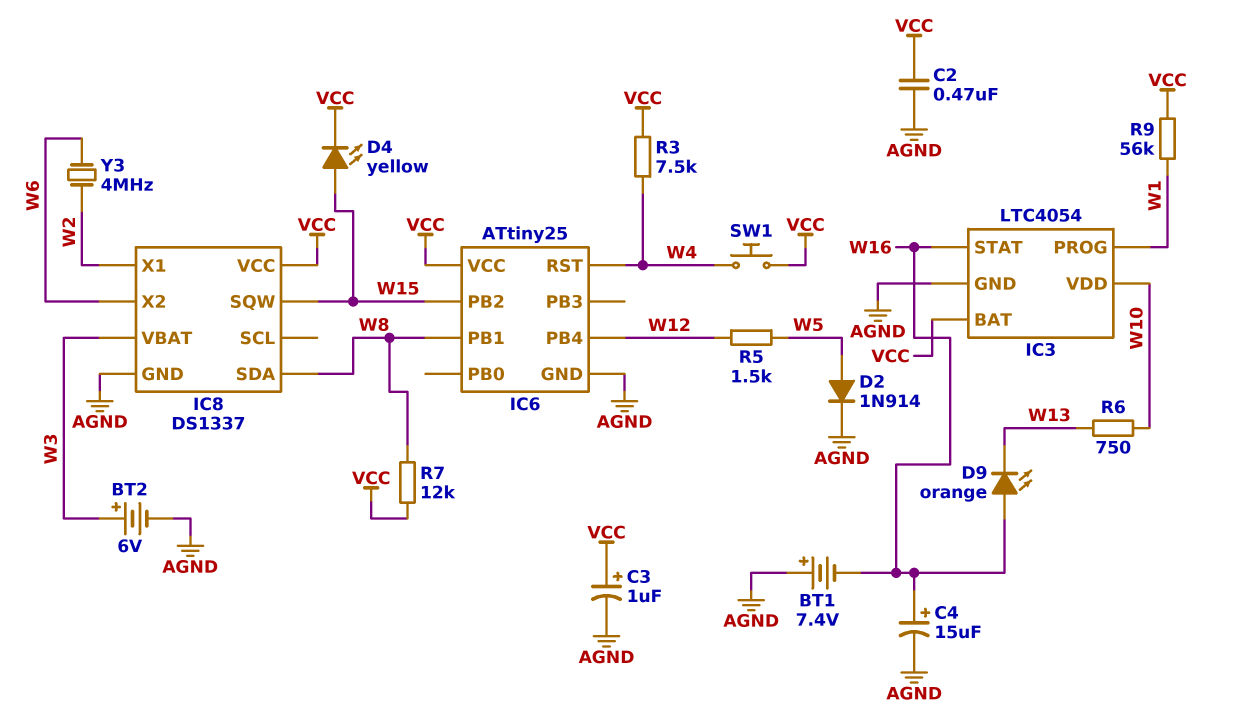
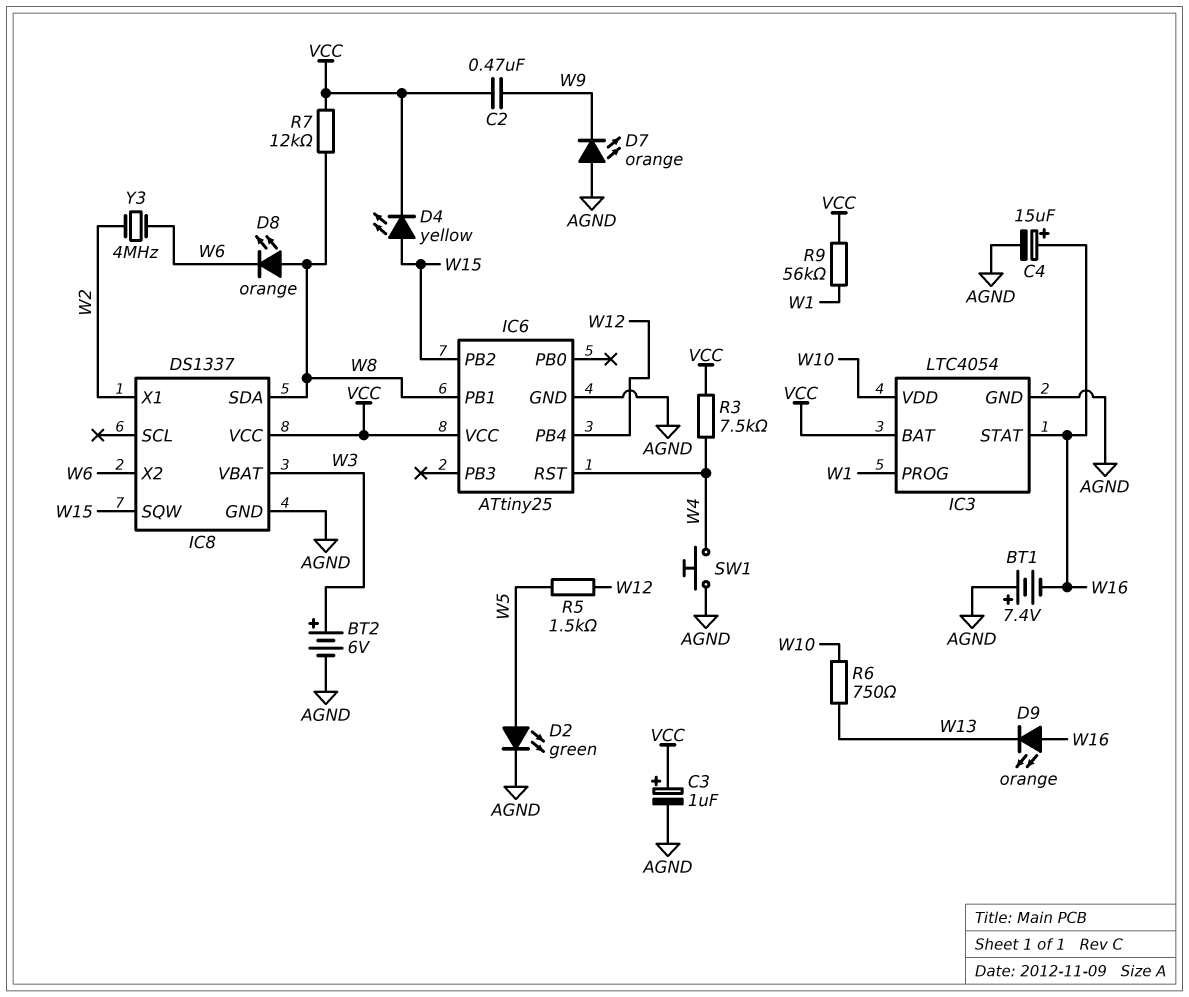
C2: 470nF (AGND, VCC) -> 470nF (VCC, W9)
D2: diode 1N914 (A W5, K AGND) -> LED green (A W5, K AGND)
D7: none -> LED orange (A AGND, K W9)
D8: none -> LED orange (A W8, K W6)
SW1: button (VCC, W4) -> button (AGND, W4)

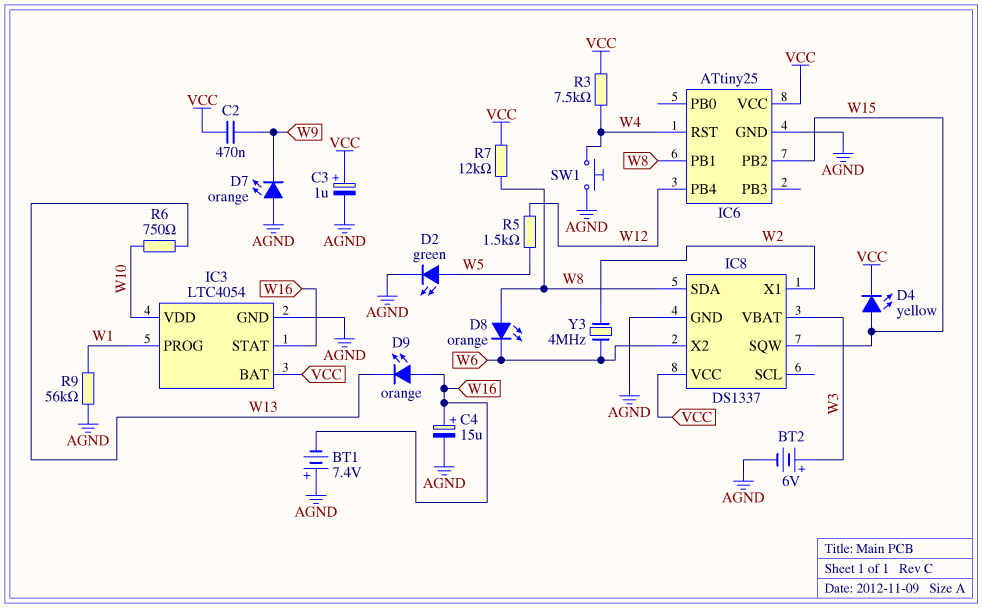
R9: 56k (VCC, W1) -> 56k (AGND, W1)

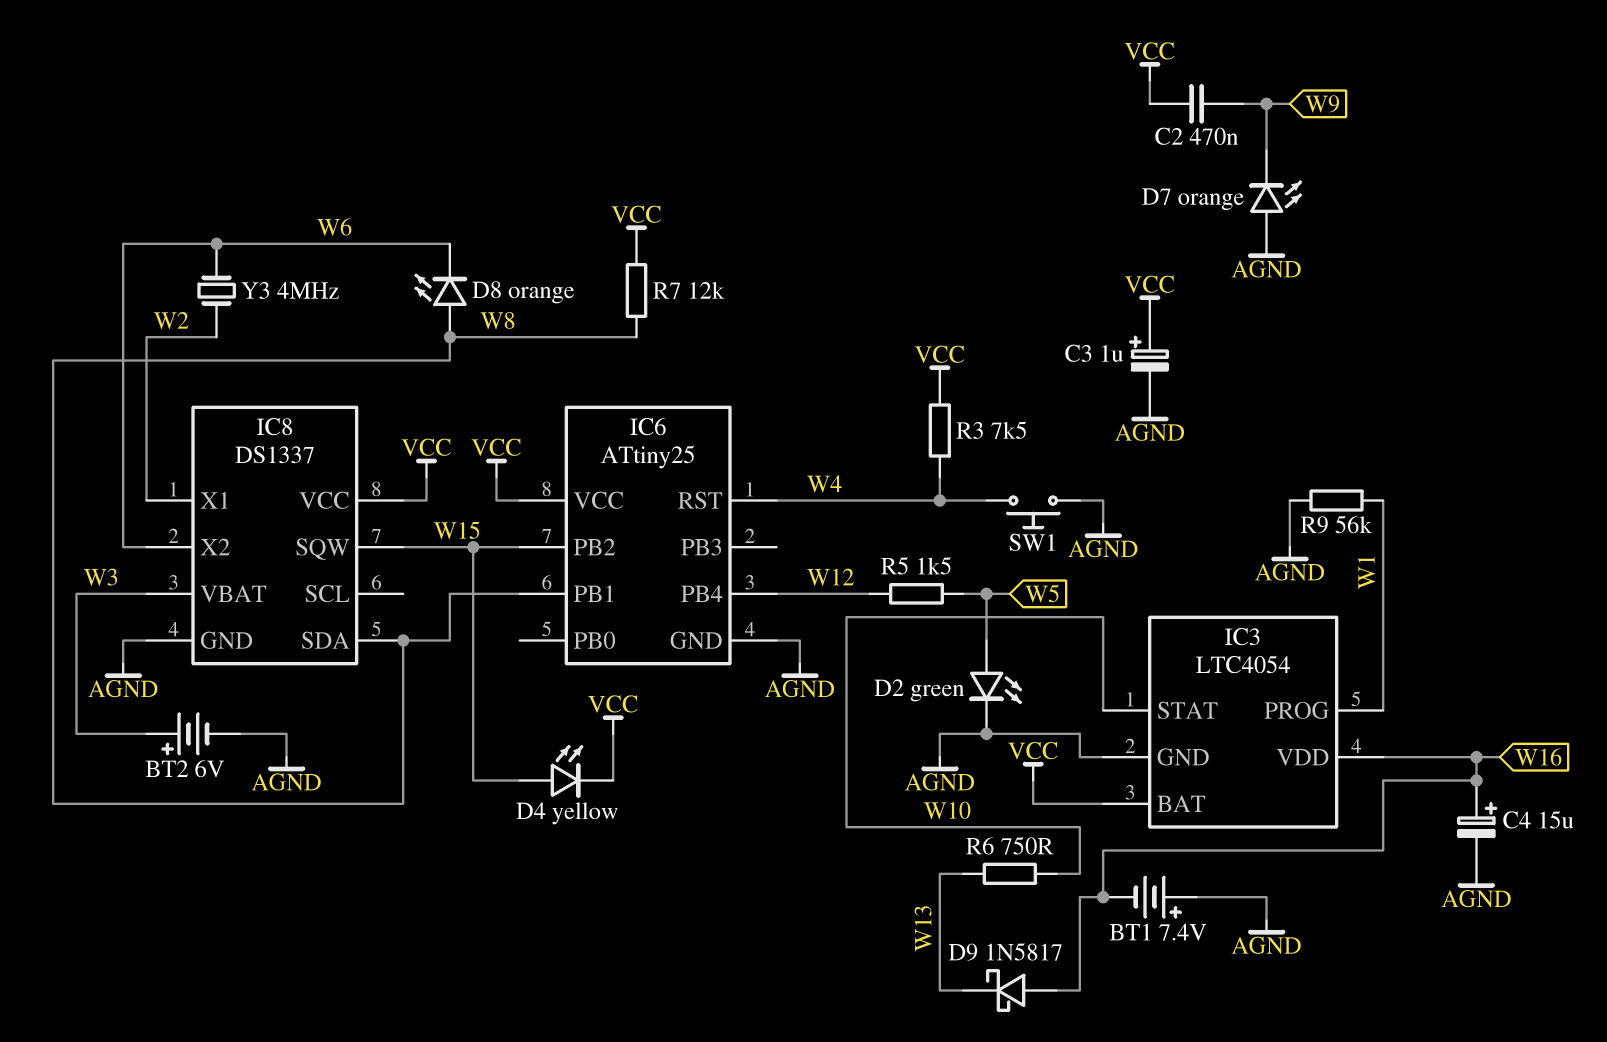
D9: LED orange (A W16, K W13) -> schottky 1N5817 (A W16, K W13)
IC3 pin STAT: W16 -> W10
IC3 pin VDD: W10 -> W16

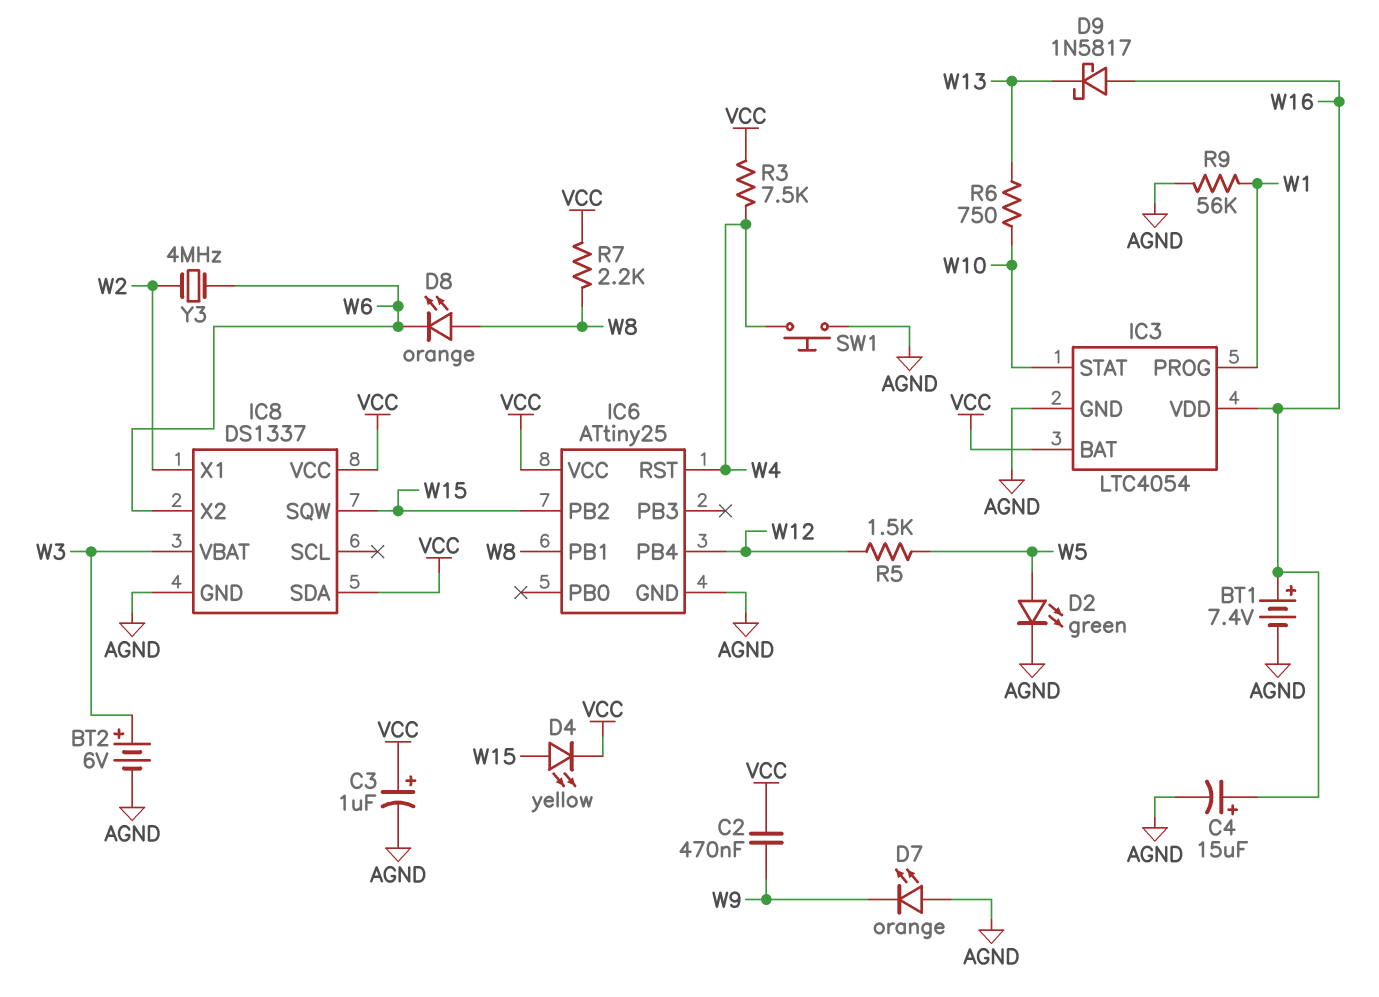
BT1: 7.4V (plus AGND, minus W16) -> 7.4V (plus W16, minus AGND)
IC8 pin SDA: W8 -> VCC
R7: 12k (VCC, W8) -> 2.2k (VCC, W8)

